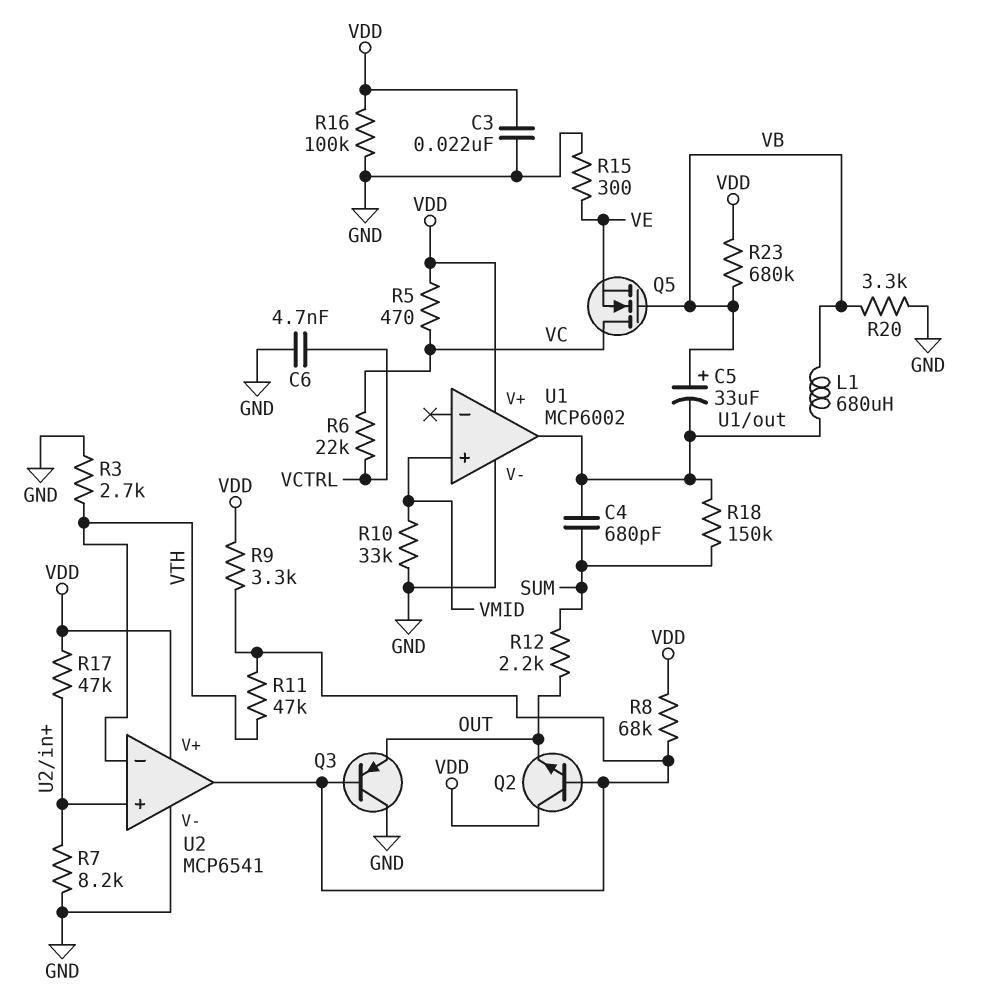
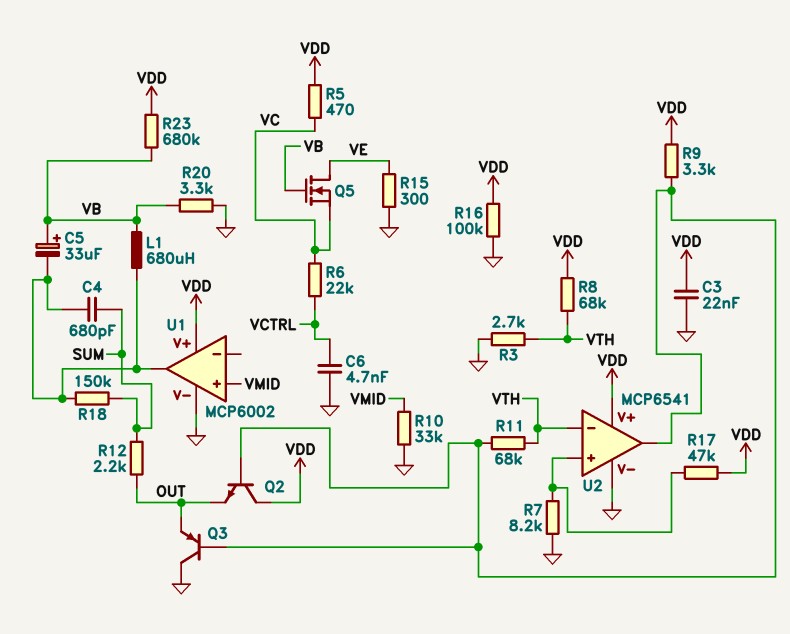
Q5: NMOS (G VB, D VC, S VE) -> NMOS (G VB, D VE, S VC)
R8: 68k (U2/out, VDD) -> 68k (VDD, VTH)
R11: 47k (U2/out, VTH) -> 68k (U2/out, VTH)

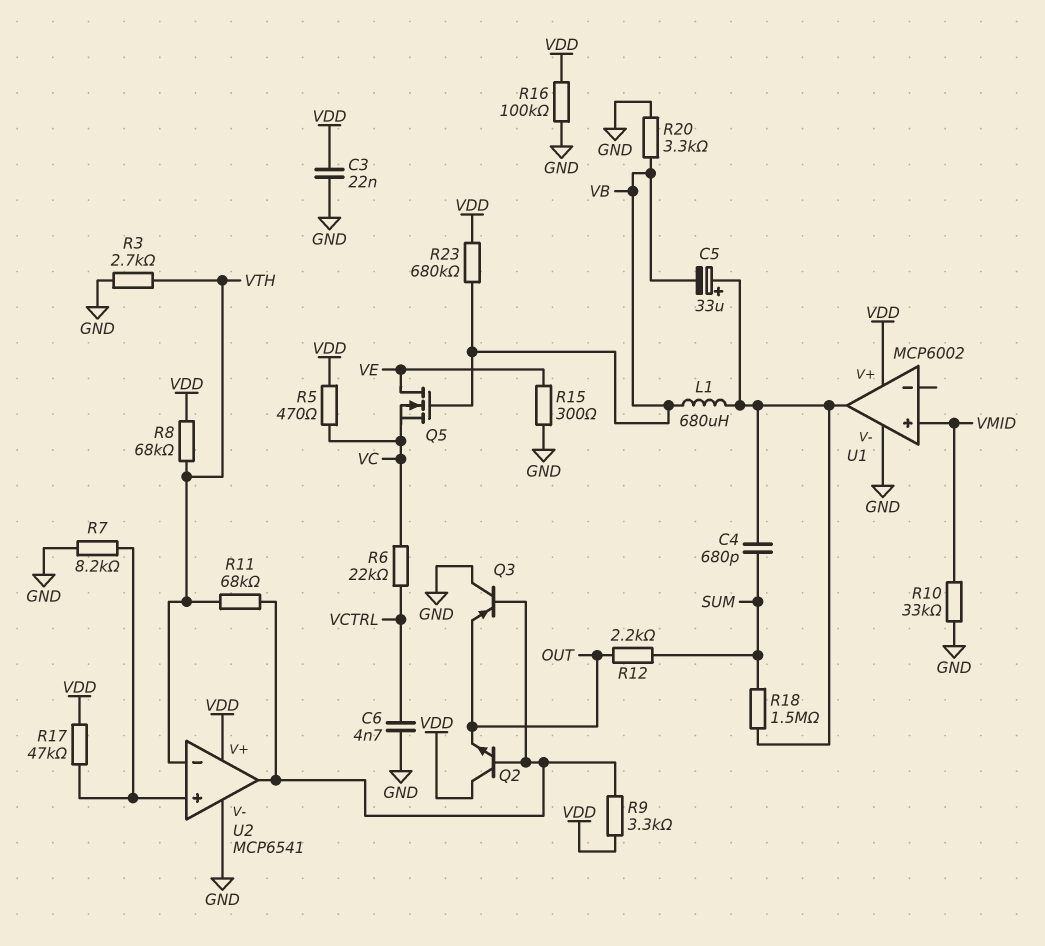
C5: 33uF (plus VB, minus U1/out) -> 33uF (plus U1/out, minus VB)
R18: 150k (SUM, U1/out) -> 1.5M (SUM, U1/out)

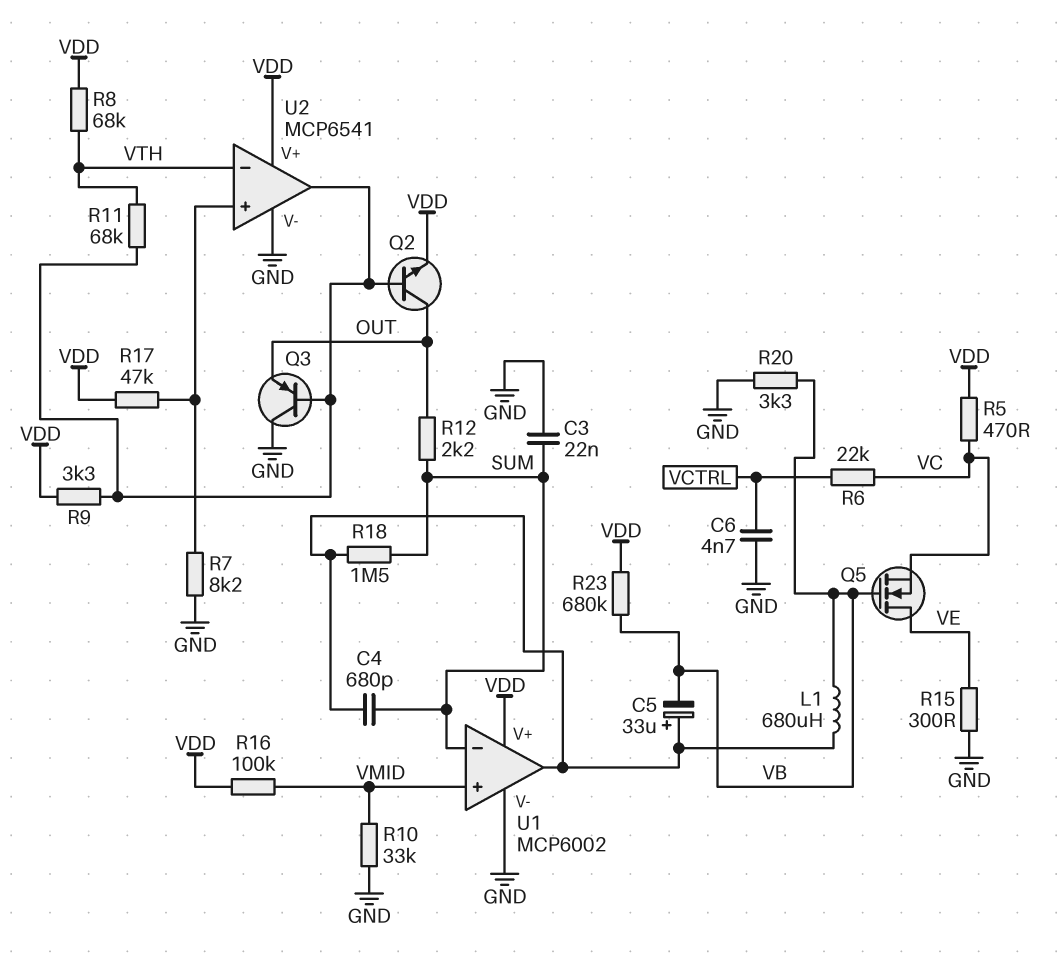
C3: 22nF (GND, VDD) -> 22nF (GND, SUM)
Q2: NPN (B U2/out, C VDD, E OUT) -> NPN (B U2/out, C OUT, E VDD)
R3: 2.7k (GND, VTH) -> none
R16: 100k (GND, VDD) -> 100k (VDD, VMID)
U1 pin in-: none -> SUM

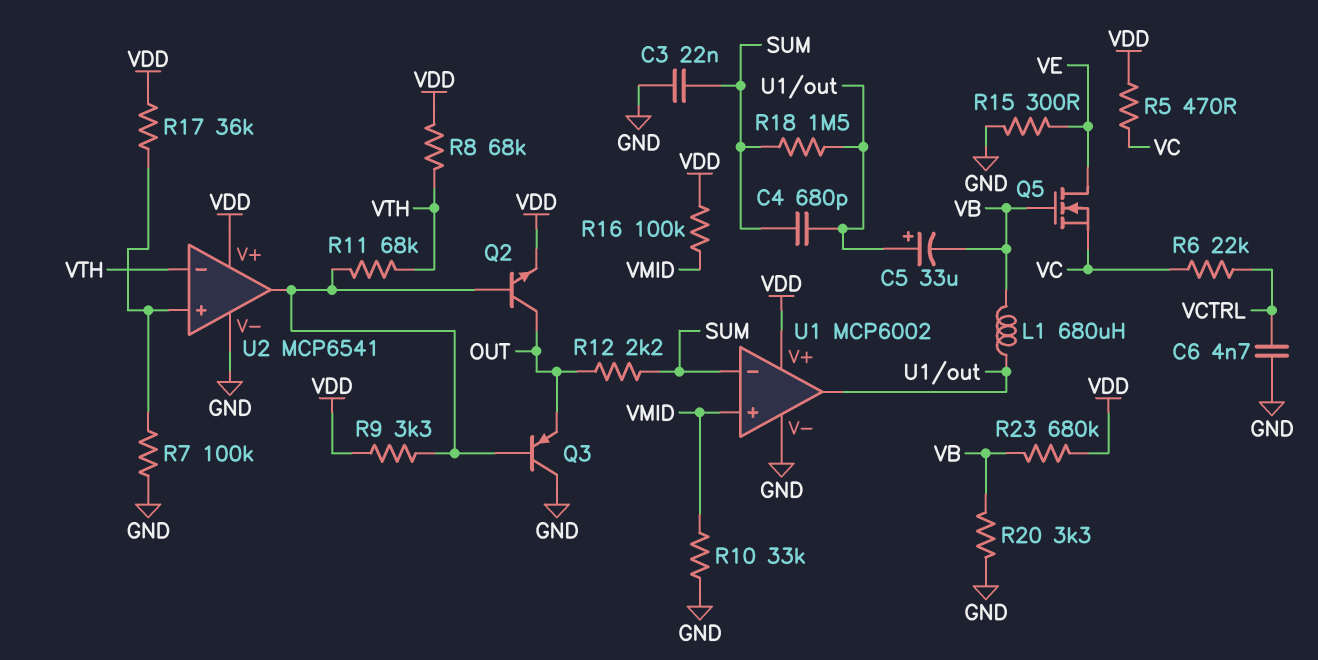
R7: 8.2k (GND, U2/in+) -> 100k (GND, U2/in+)
R17: 47k (U2/in+, VDD) -> 36k (U2/in+, VDD)

